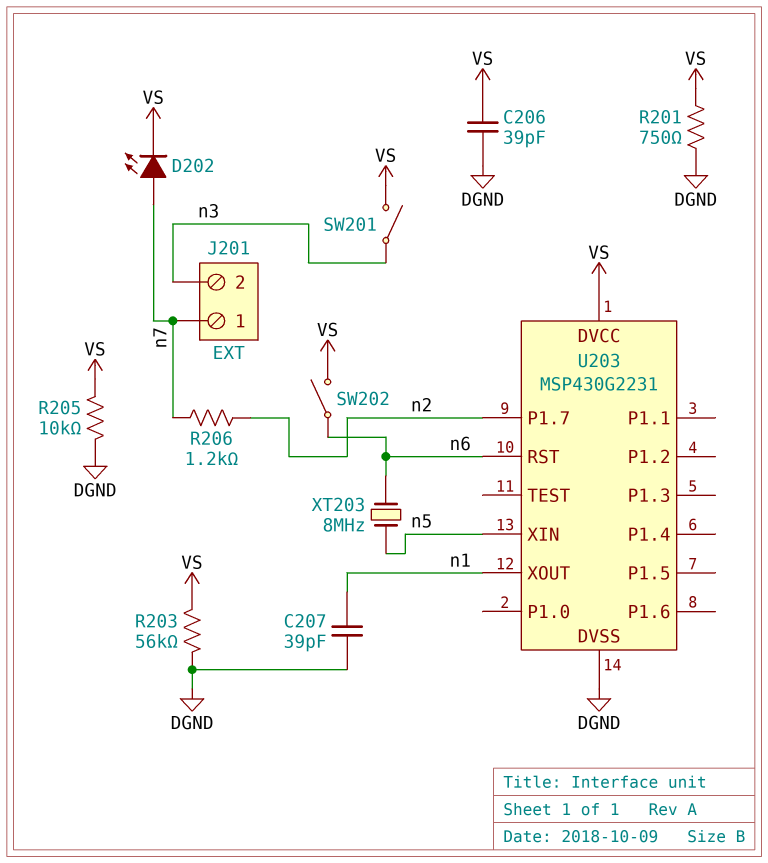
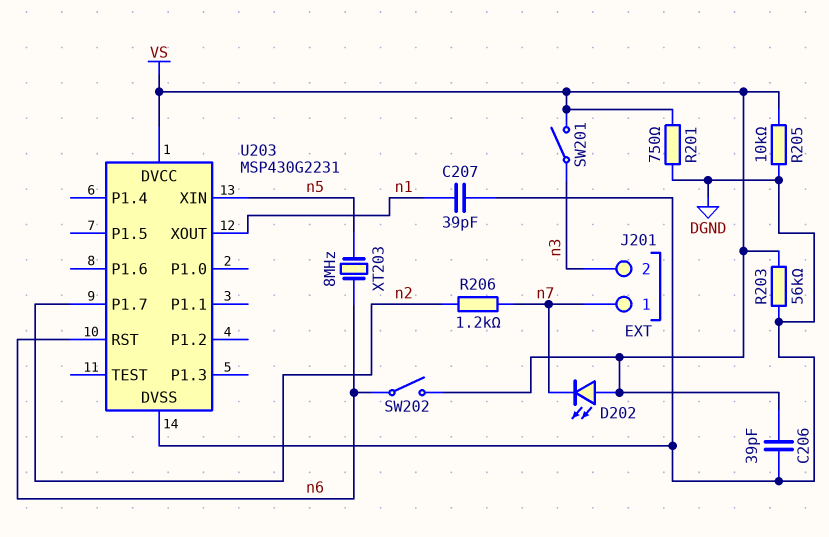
D202: LED (A n7, K VS) -> LED (A VS, K n7)

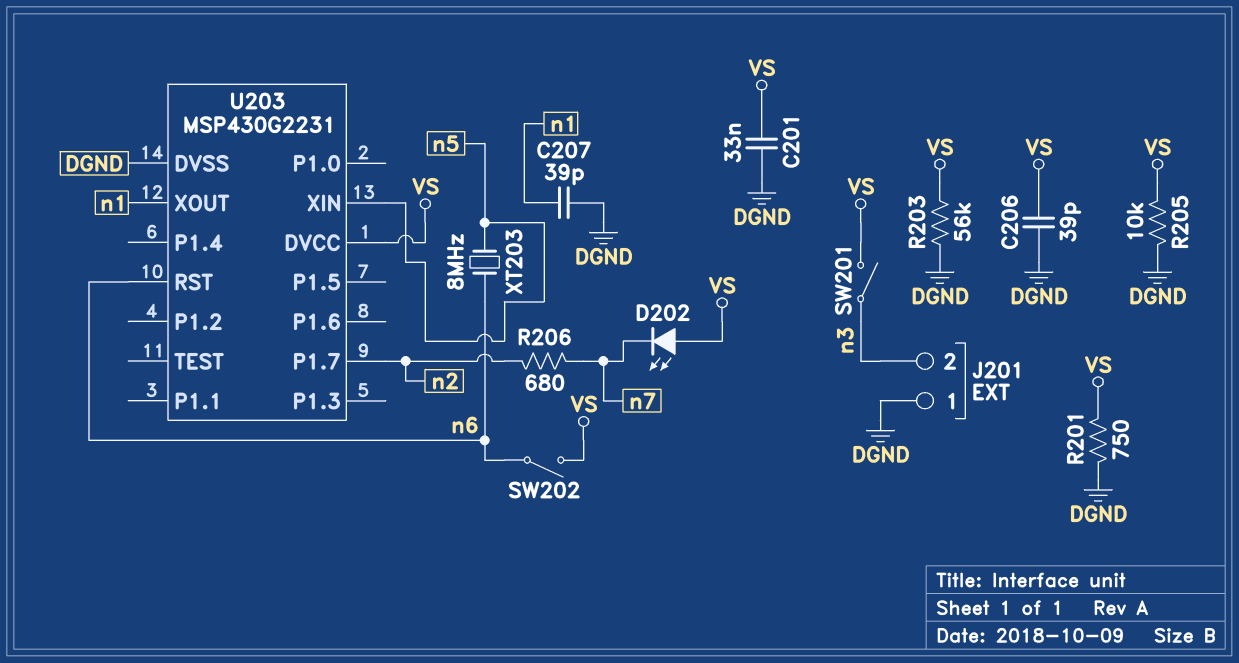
C201: none -> 33nF (DGND, VS)
J201 pin 1: n7 -> DGND
R206: 1.2k (n2, n7) -> 680 (n2, n7)

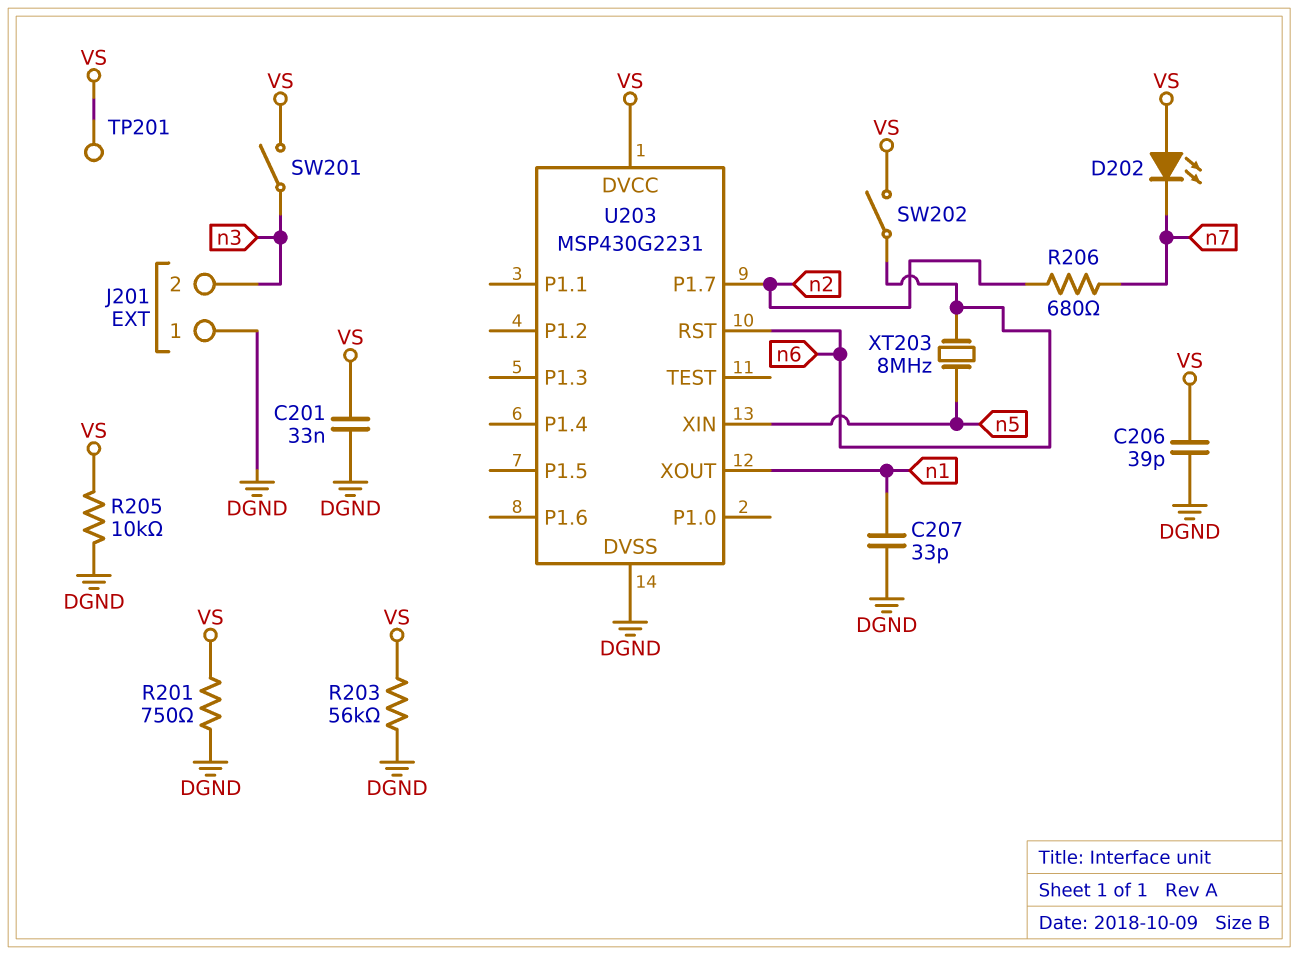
C207: 39pF (DGND, n1) -> 33pF (DGND, n1)
TP201: none -> test point (VS)

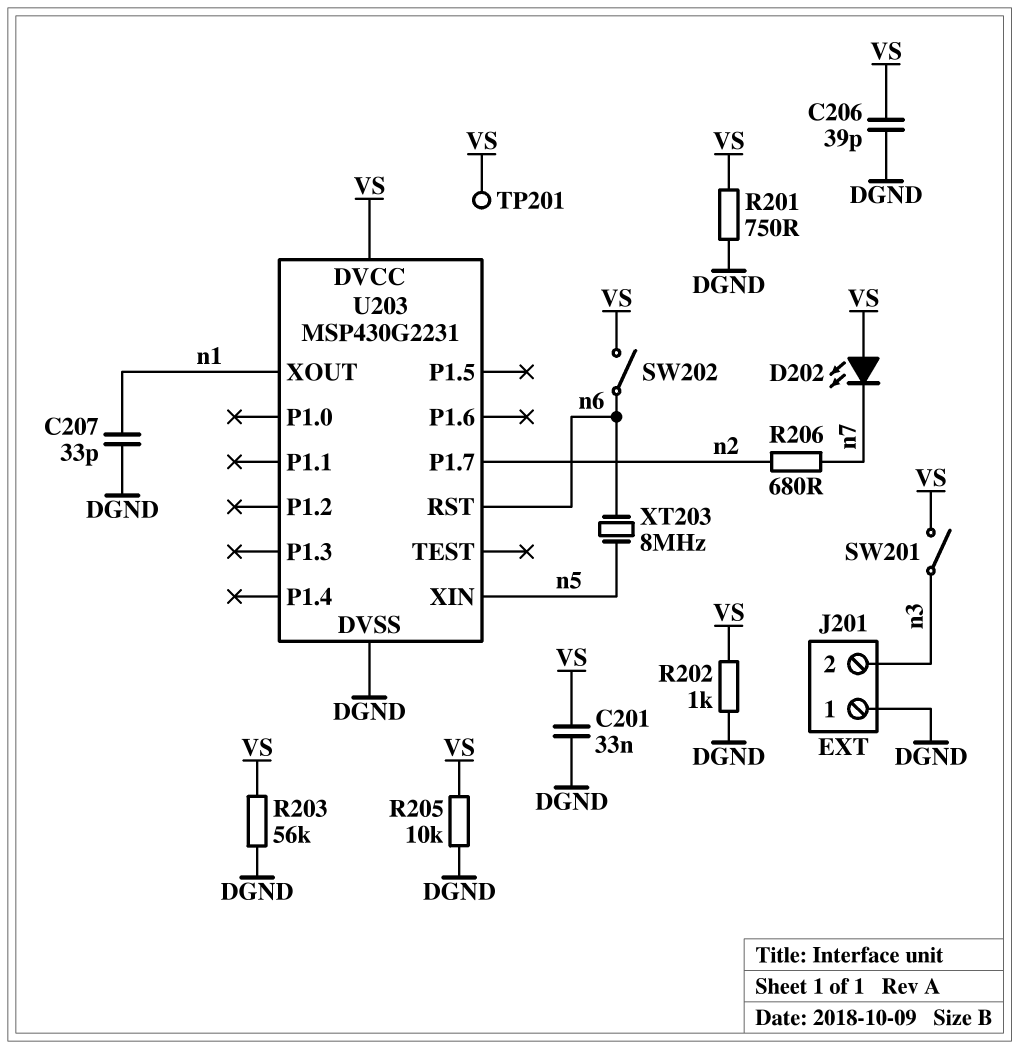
R202: none -> 1k (DGND, VS)

